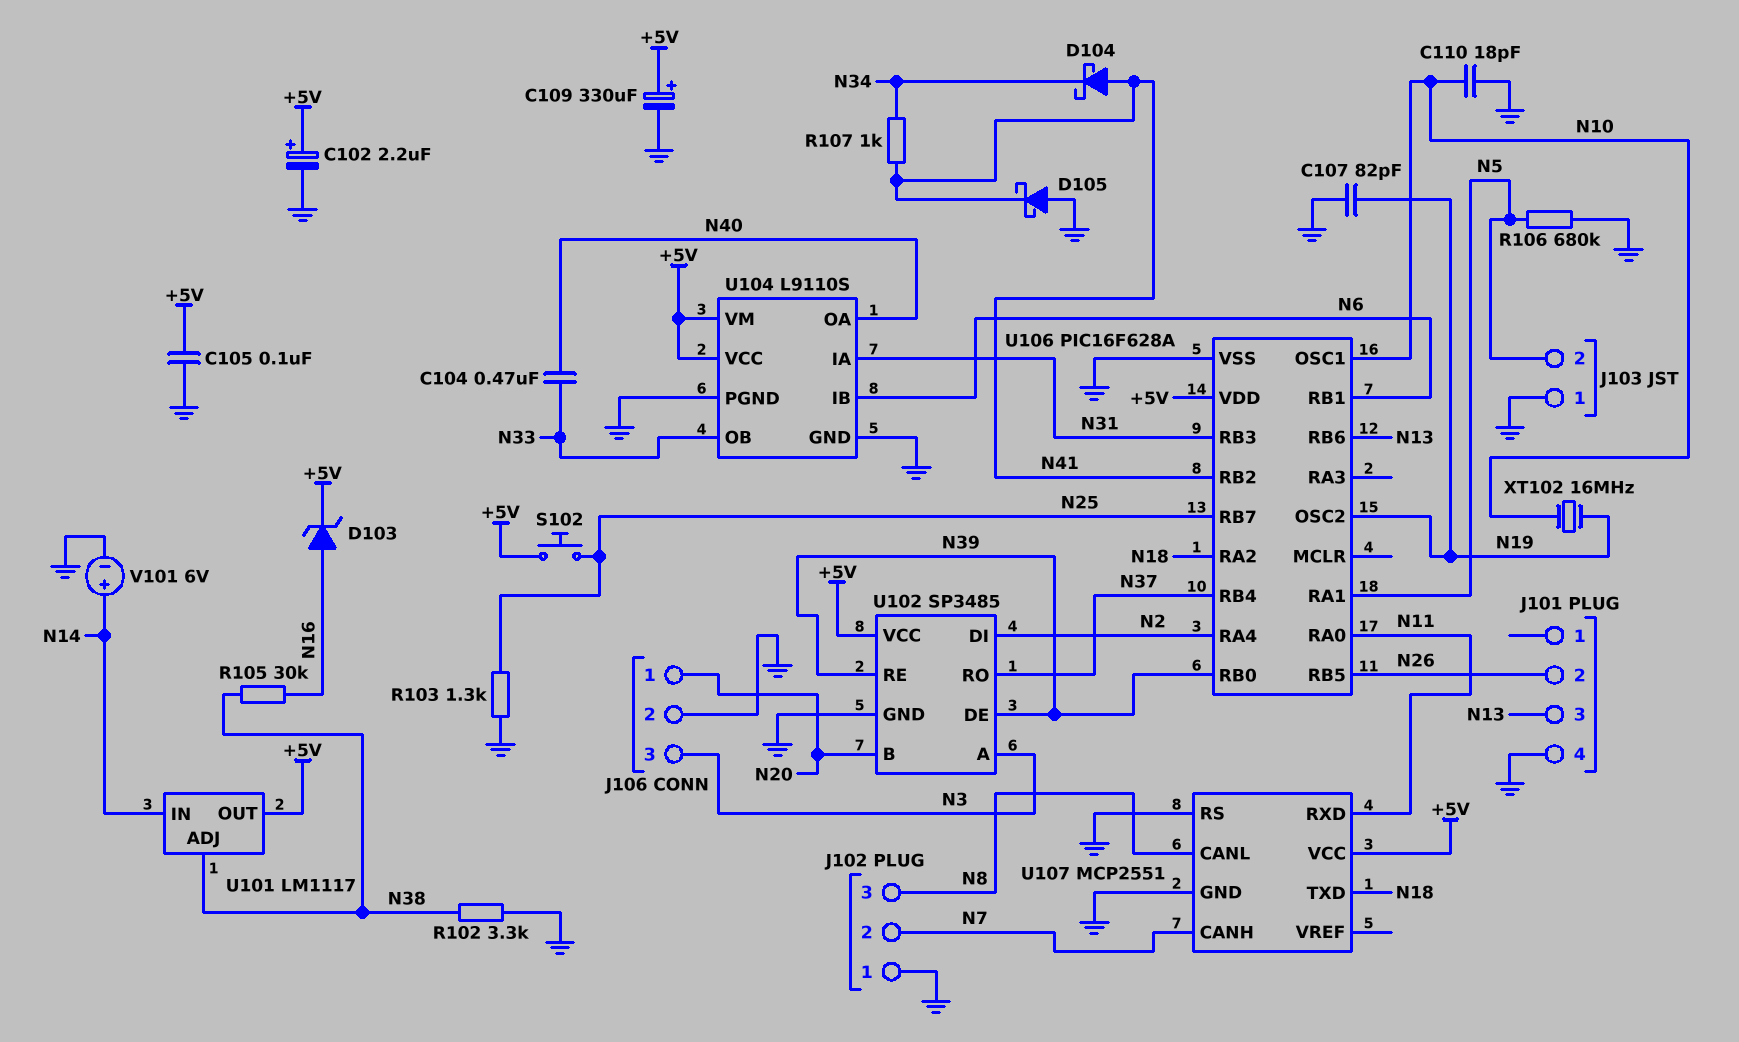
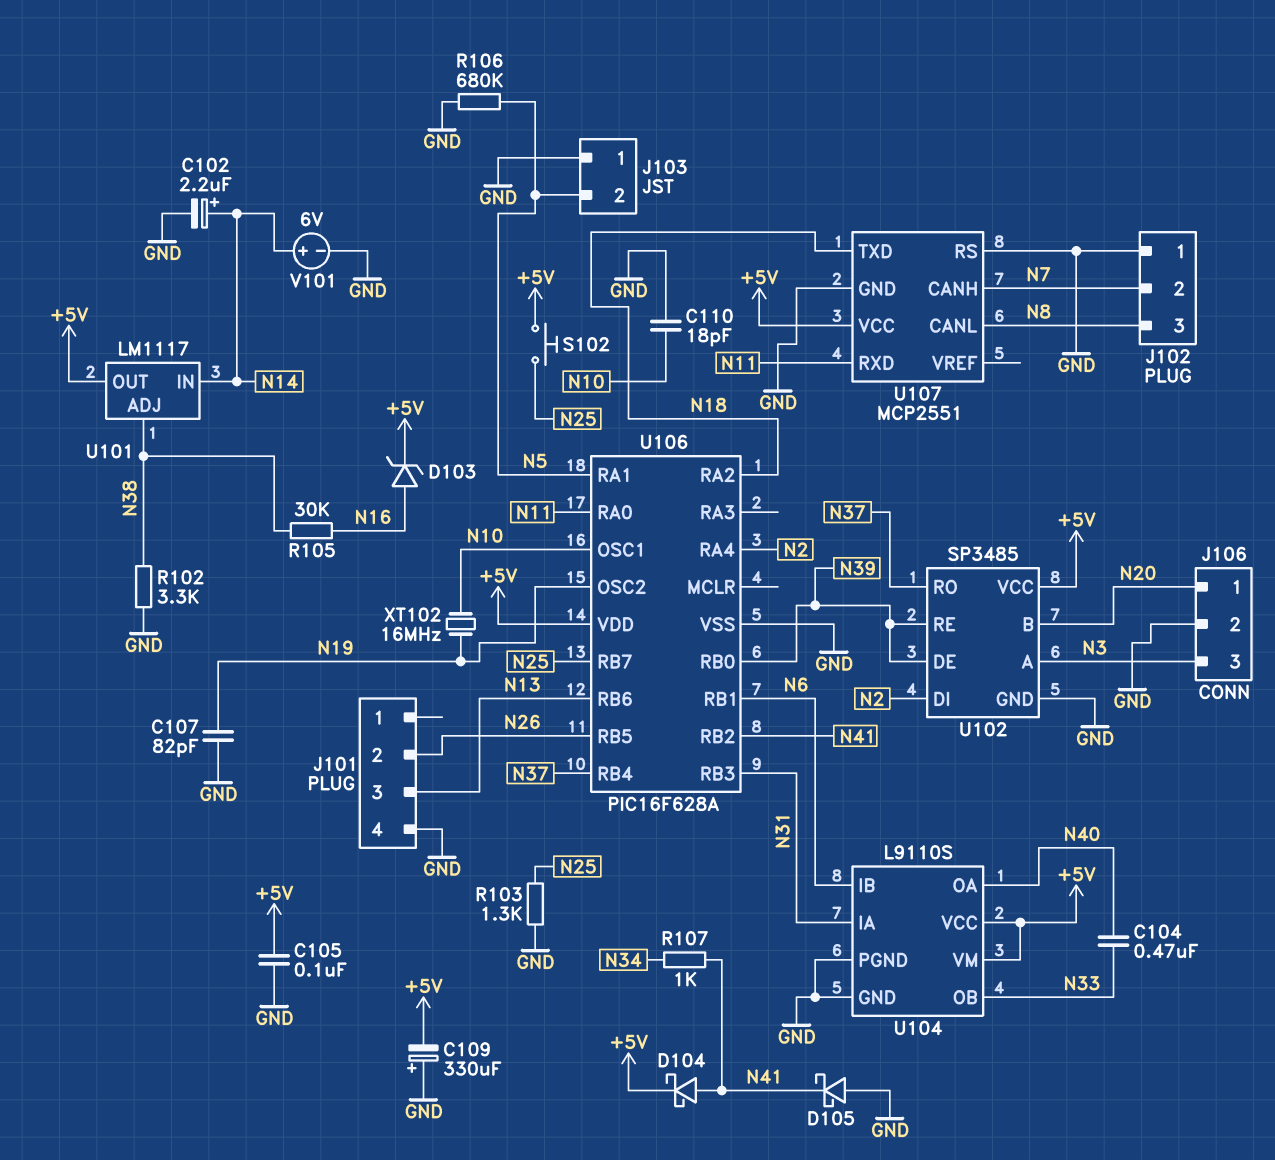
C102: 2.2uF (plus +5V, minus GND) -> 2.2uF (plus N14, minus GND)
C109: 330uF (plus +5V, minus GND) -> 330uF (plus GND, minus +5V)
D104: schottky (A N41, K N34) -> schottky (A N41, K +5V)

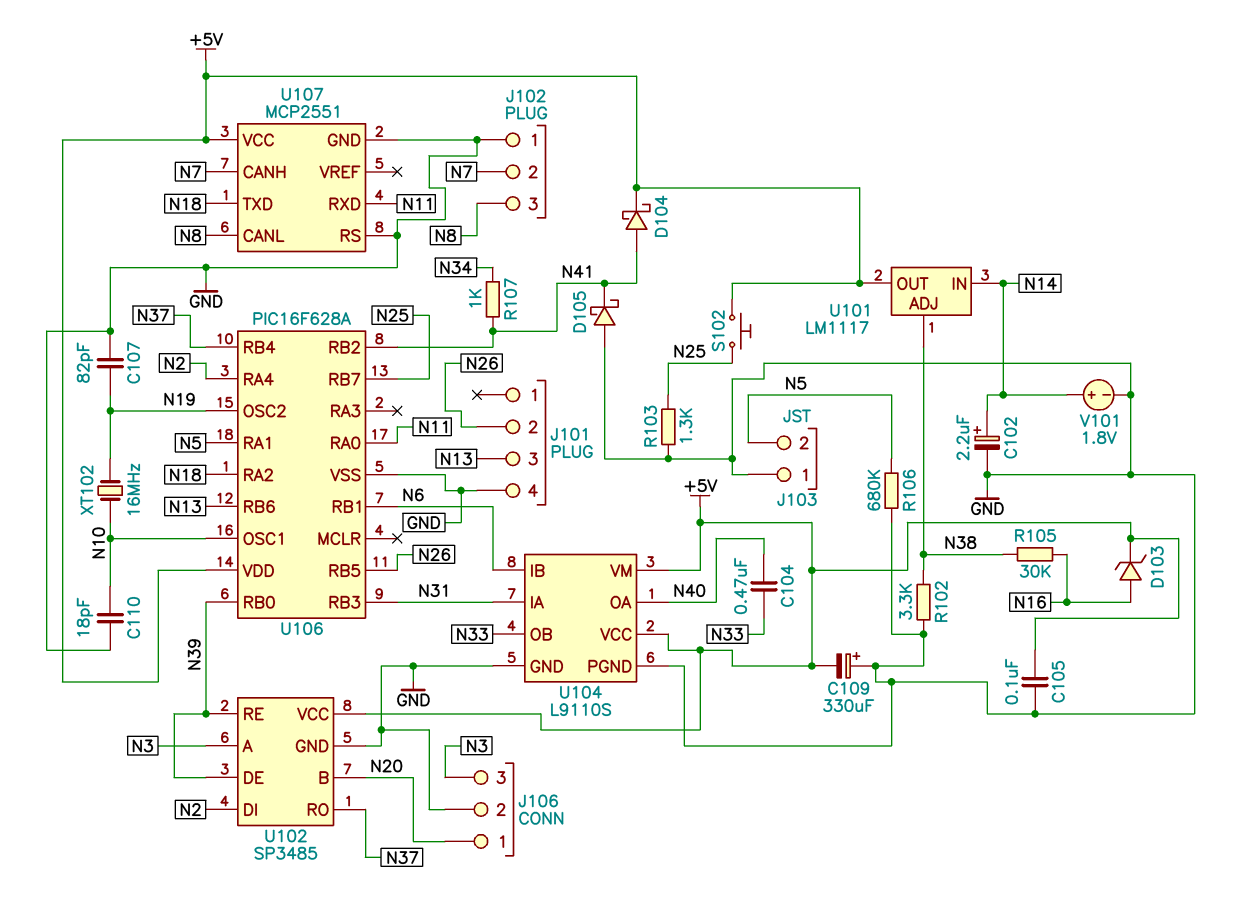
V101: 6V (plus N14, minus GND) -> 1.8V (plus N14, minus GND)

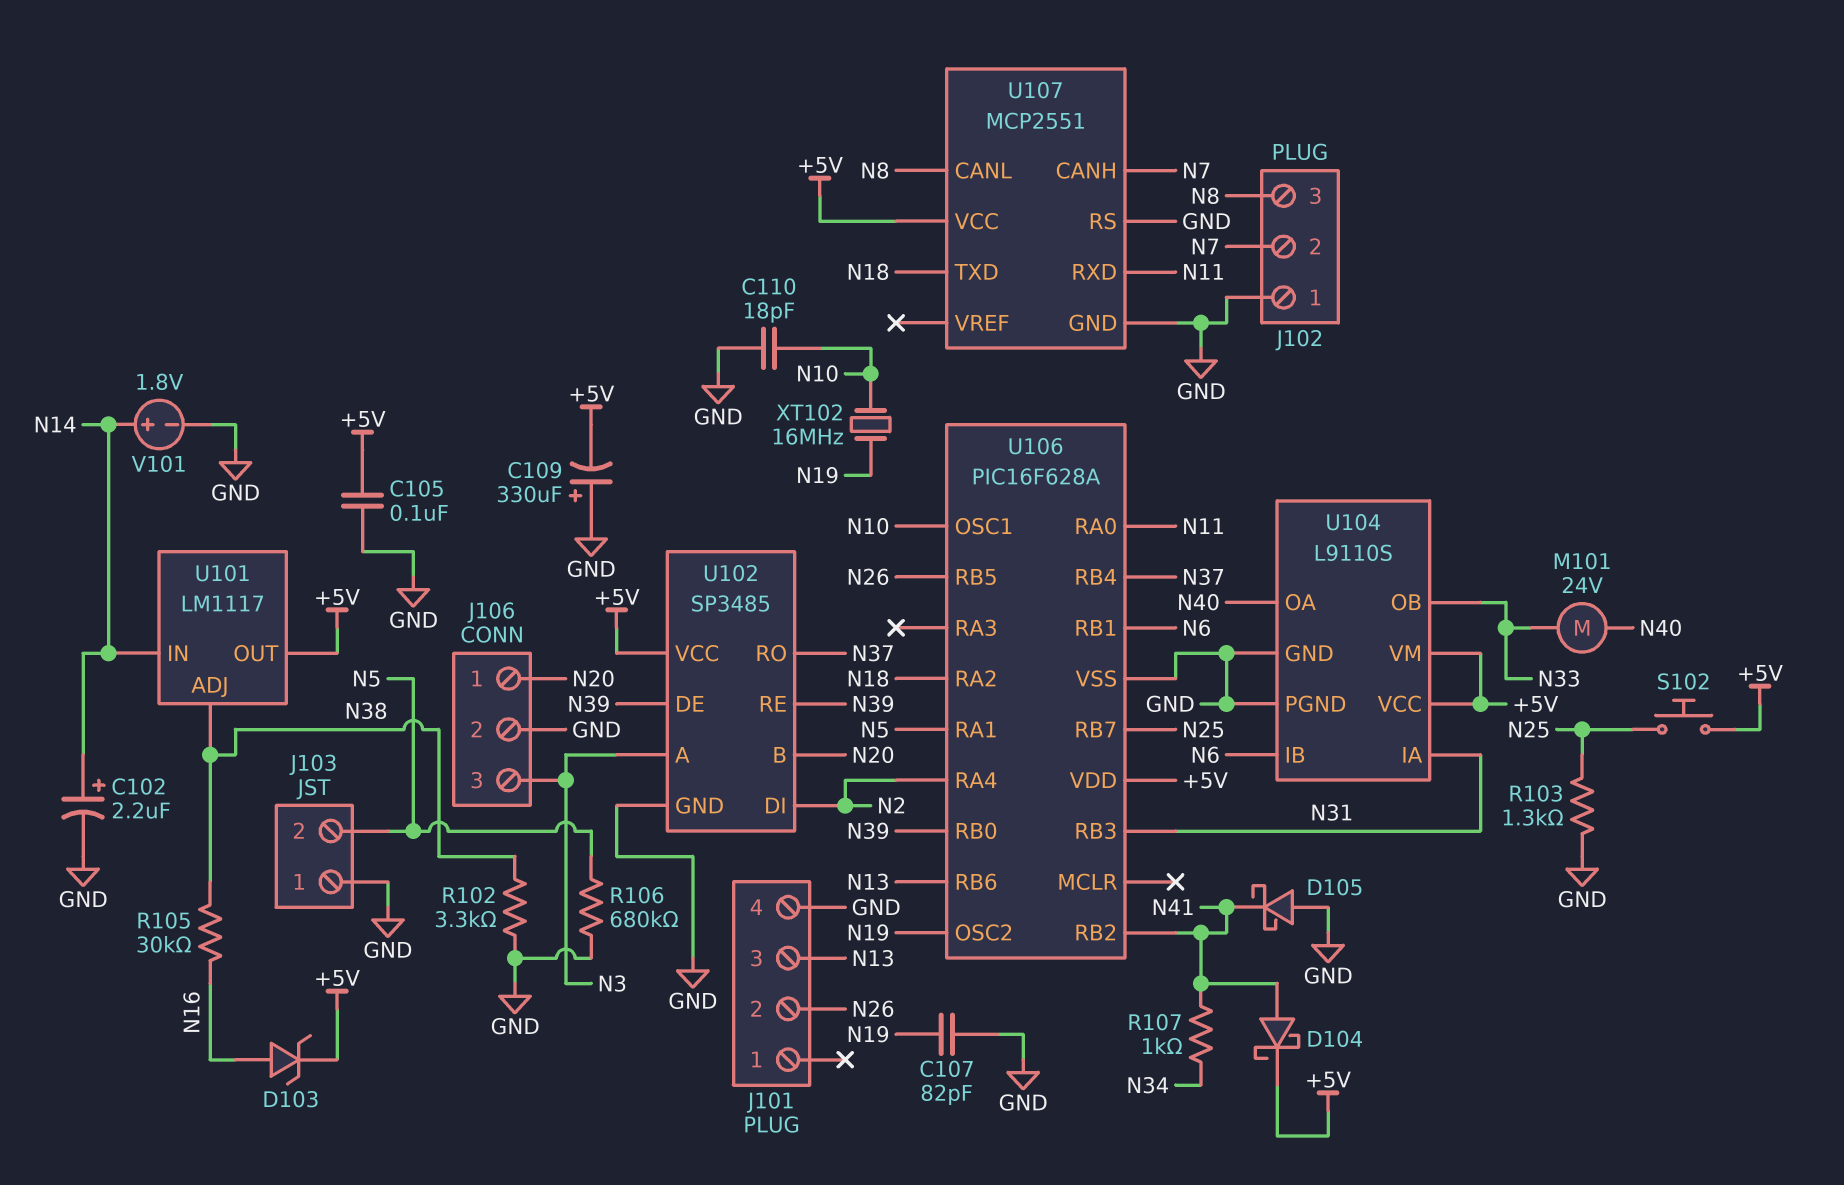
C104: 470nF (N33, N40) -> none
M101: none -> motor 24V (N33, N40)

